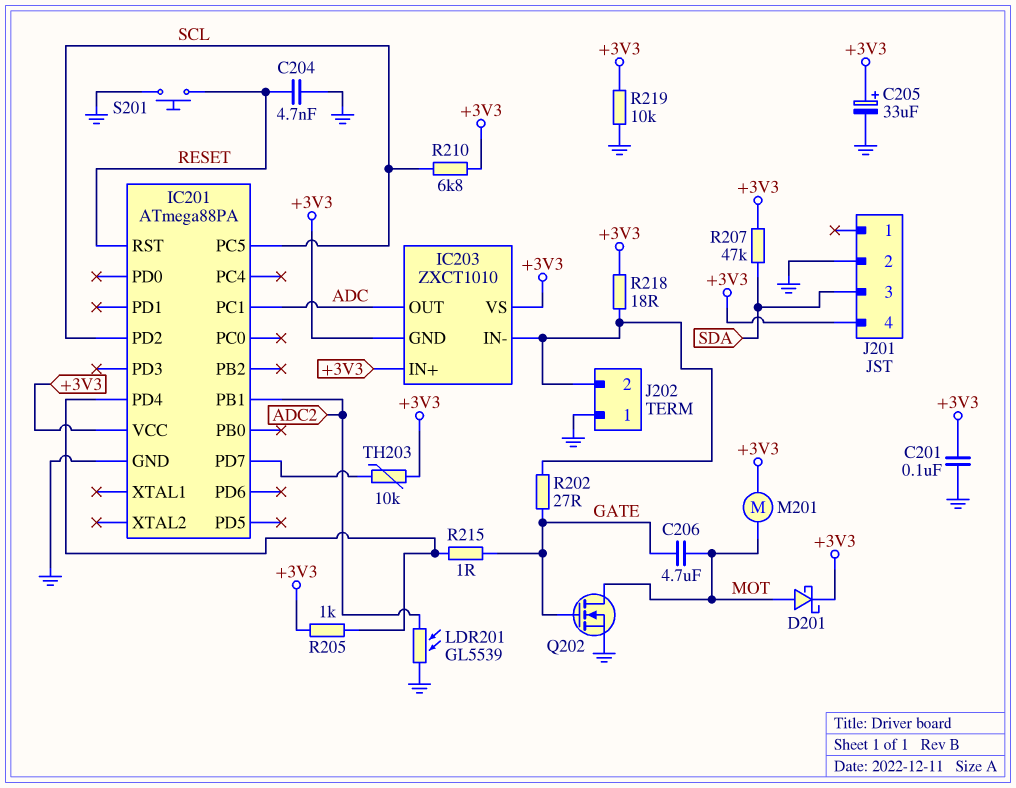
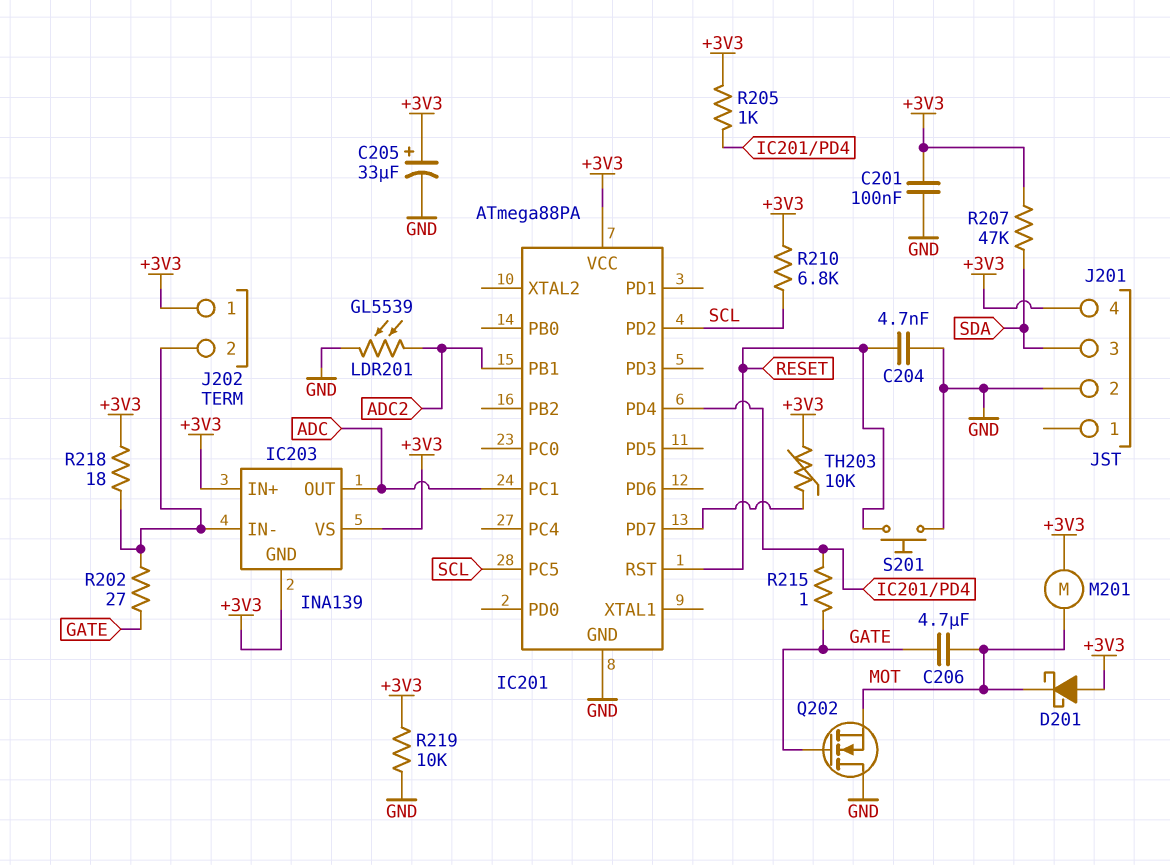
D201: schottky (A MOT, K +3V3) -> schottky (A +3V3, K MOT)
IC203: ZXCT1010 -> INA139
J202 pin 1: GND -> +3V3
Q202: NMOS (G GATE, D MOT, S GND) -> NMOS (G GATE, D GND, S MOT)

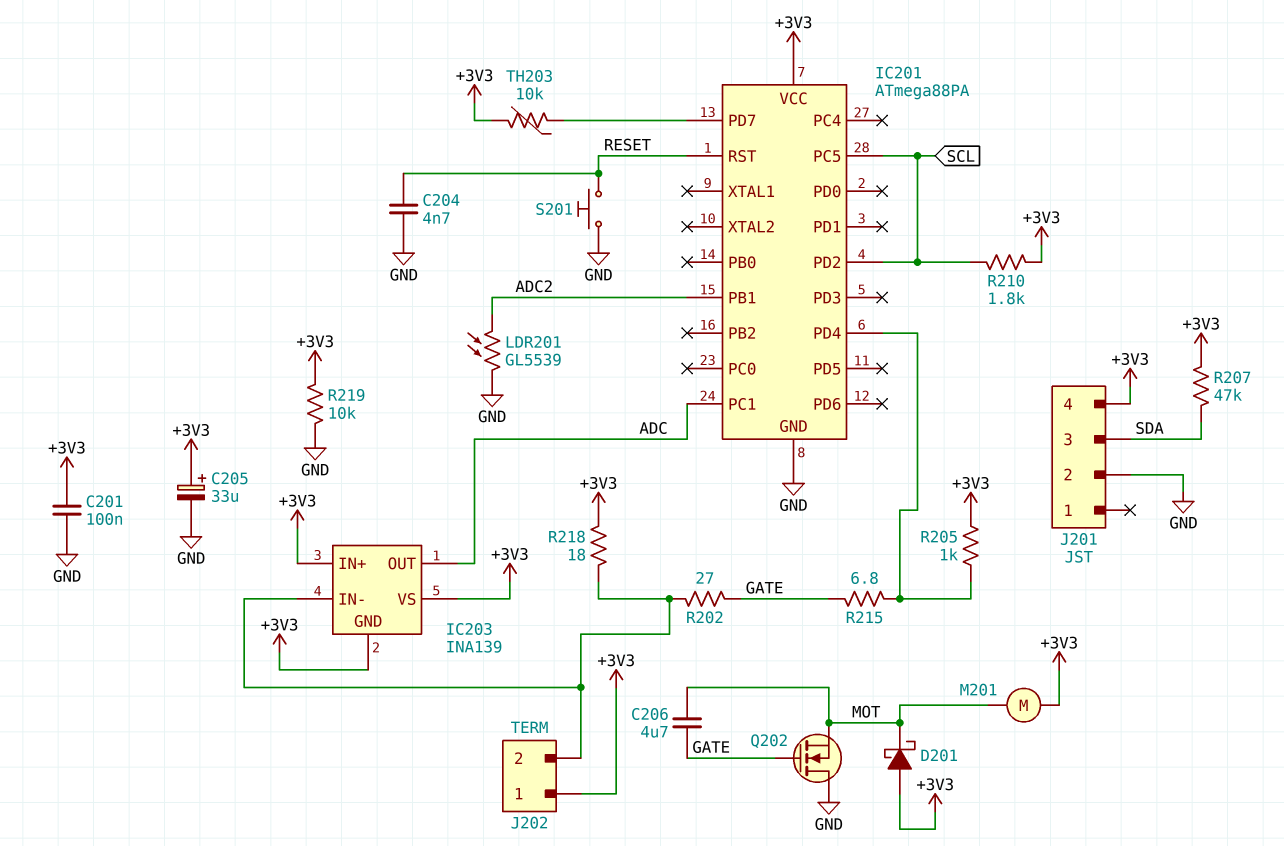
R210: 6.8k (+3V3, SCL) -> 1.8k (+3V3, SCL)
R215: 1 (GATE, IC201/PD4) -> 6.8 (GATE, IC201/PD4)

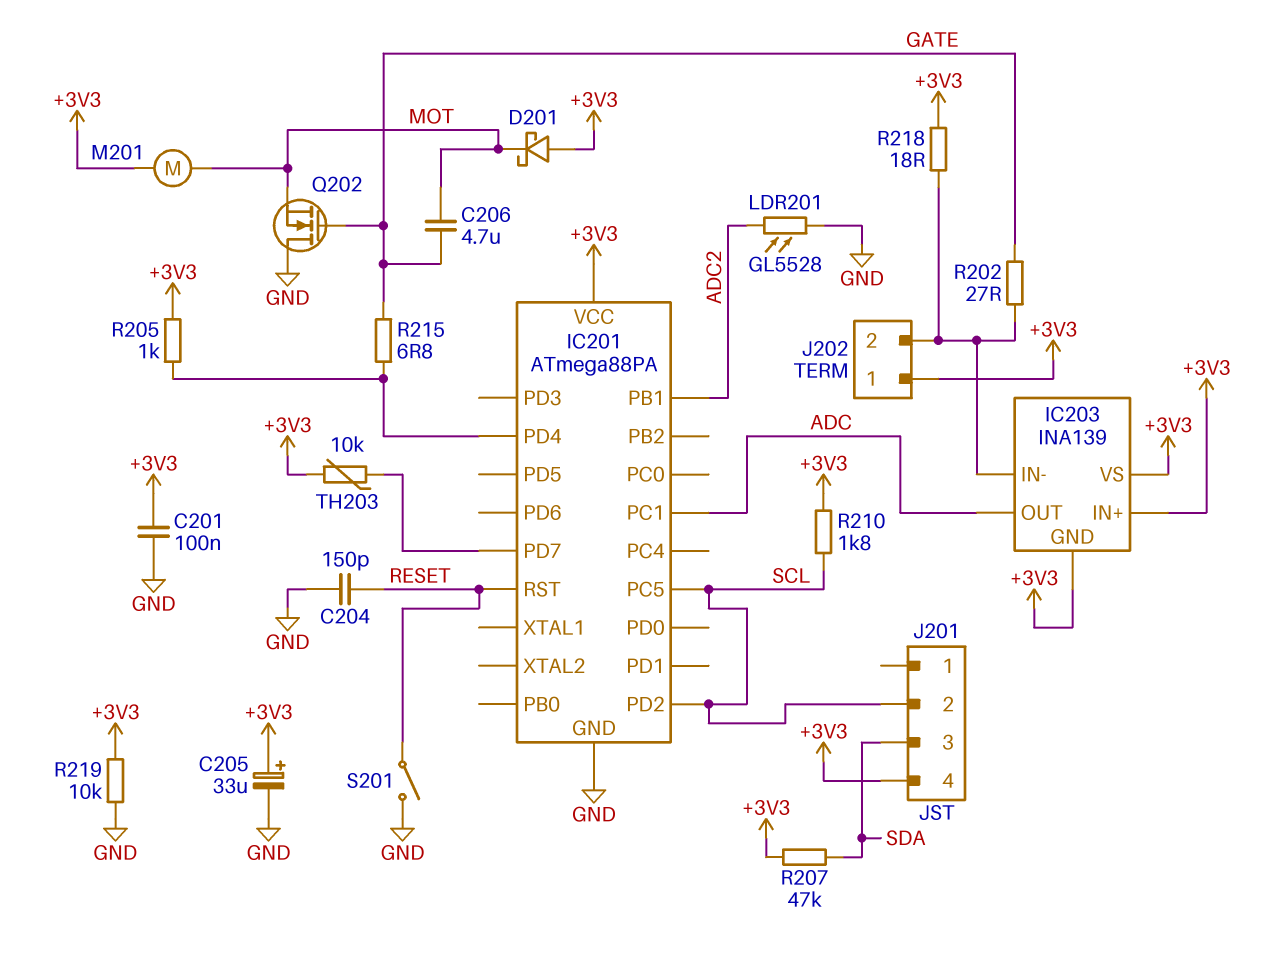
C204: 4.7nF (GND, RESET) -> 150pF (GND, RESET)
J201 pin 2: GND -> SCL
LDR201: GL5539 (ADC2, GND) -> GL5528 (ADC2, GND)
S201: button (GND, RESET) -> switch (GND, RESET)

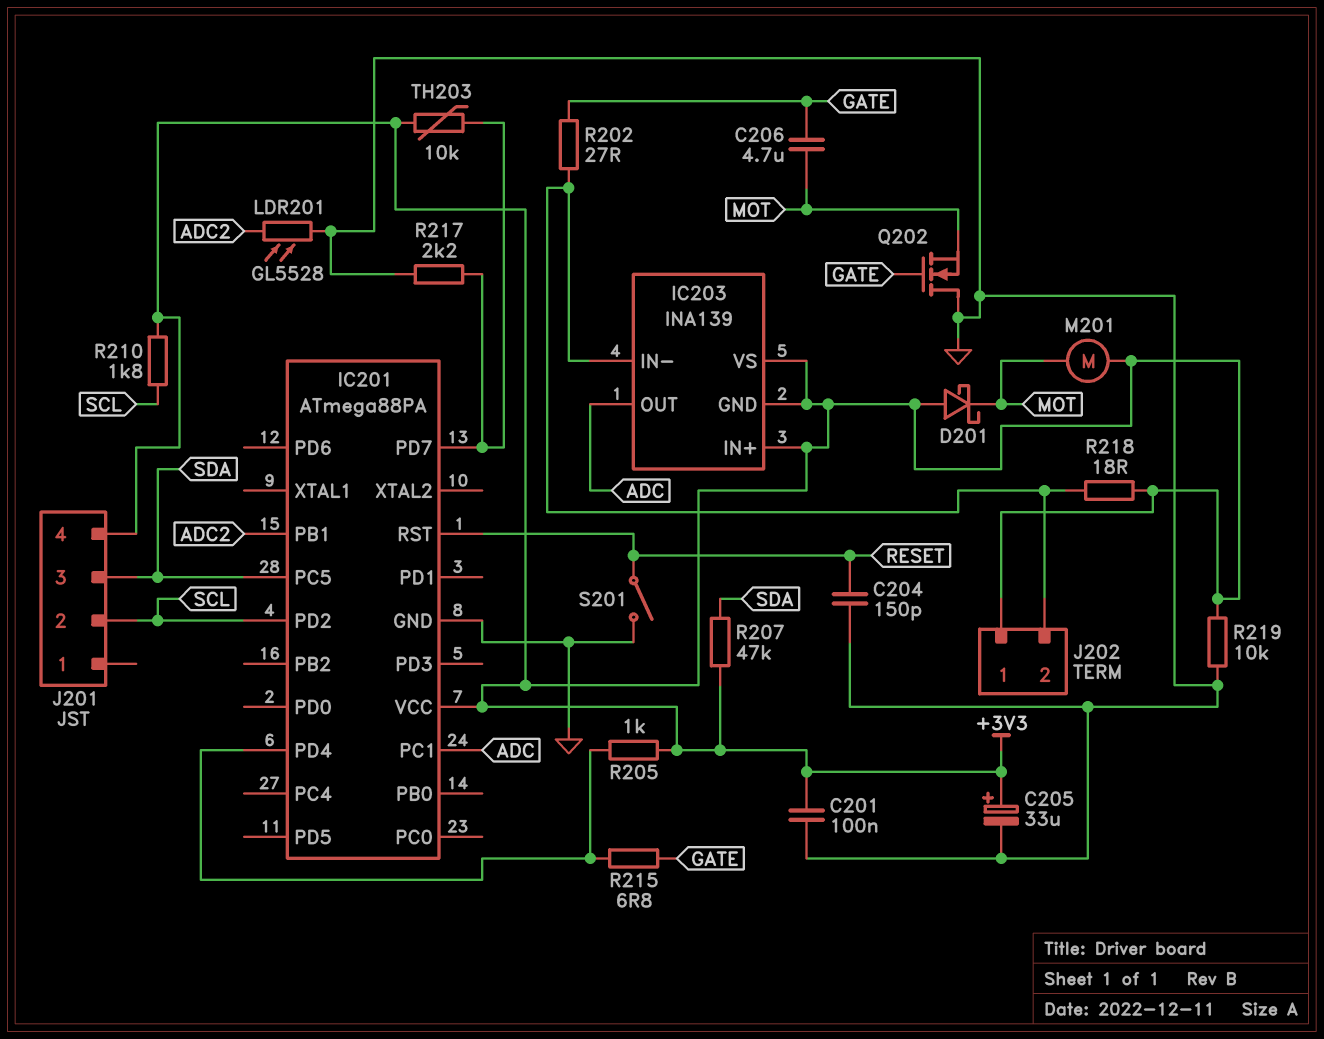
IC201 pin PC5: SCL -> SDA
R217: none -> 2.2k (GND, IC201/PD7)

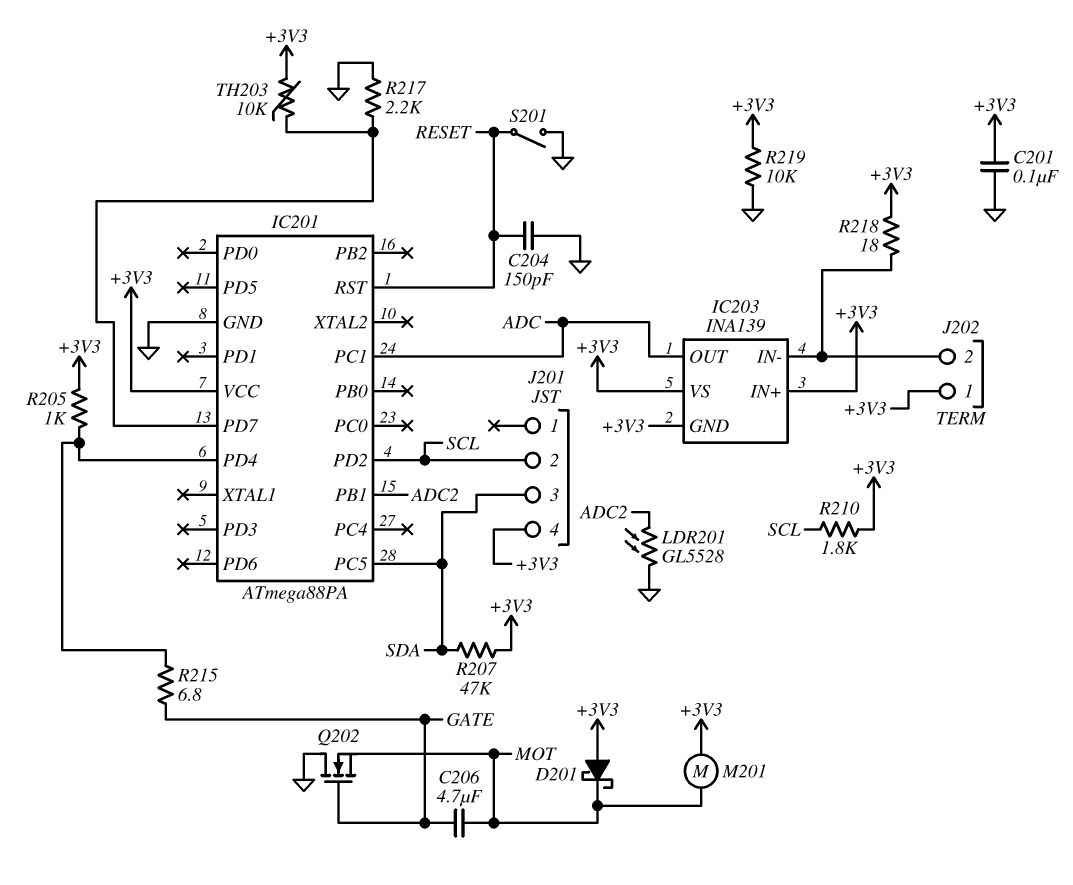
C205: 33uF (plus +3V3, minus GND) -> none
R202: 27 (GATE, IC203/IN-) -> none

